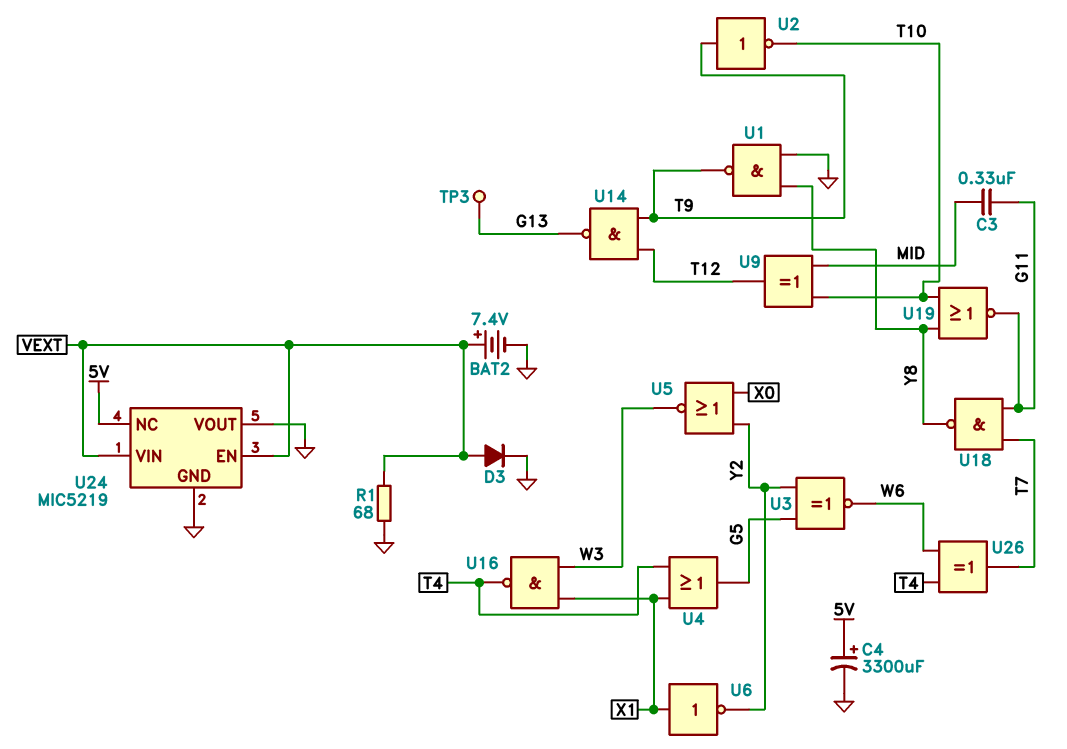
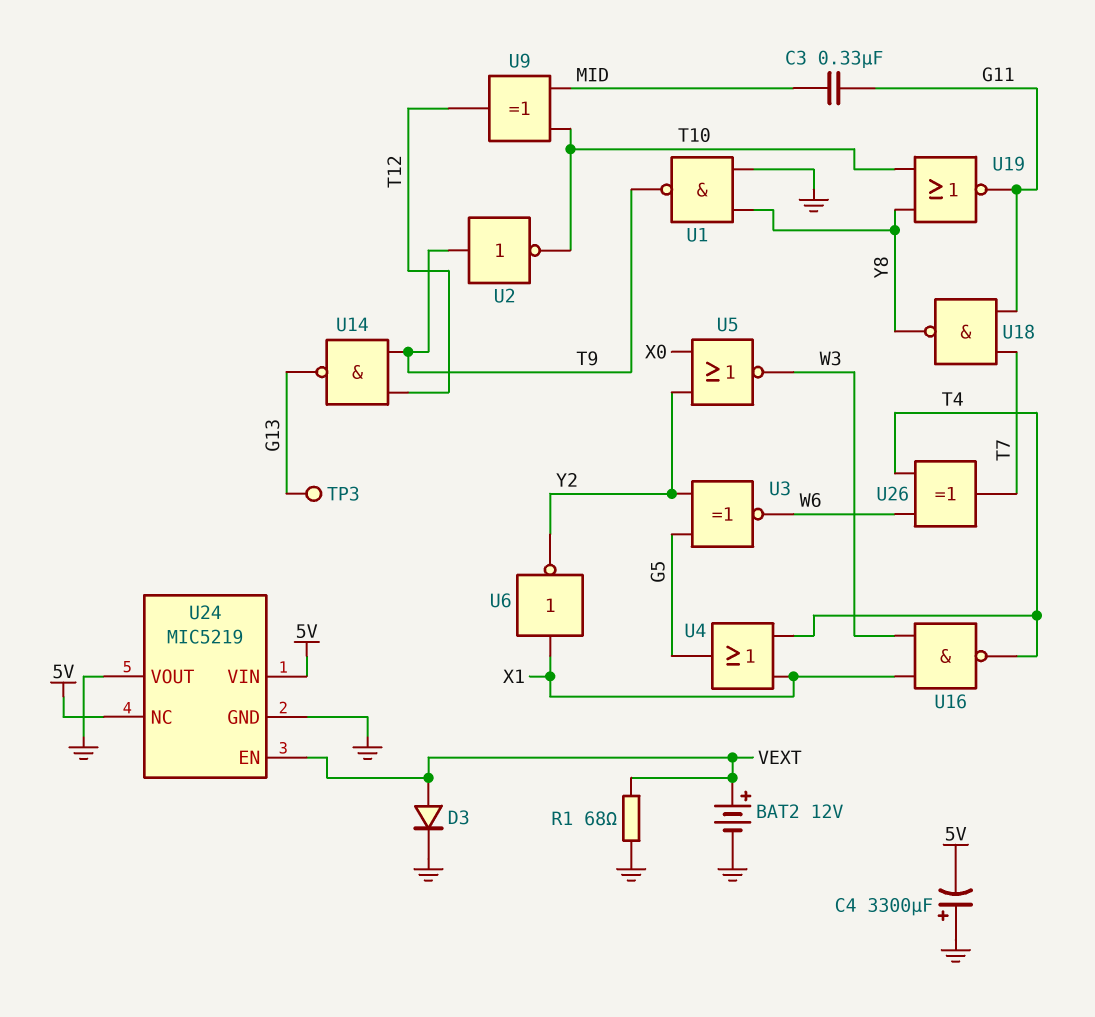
BAT2: 7.4V (plus VEXT, minus GND) -> 12V (plus VEXT, minus GND)
C4: 3300uF (plus 5V, minus GND) -> 3300uF (plus GND, minus 5V)
U24 pin VIN: VEXT -> 5V

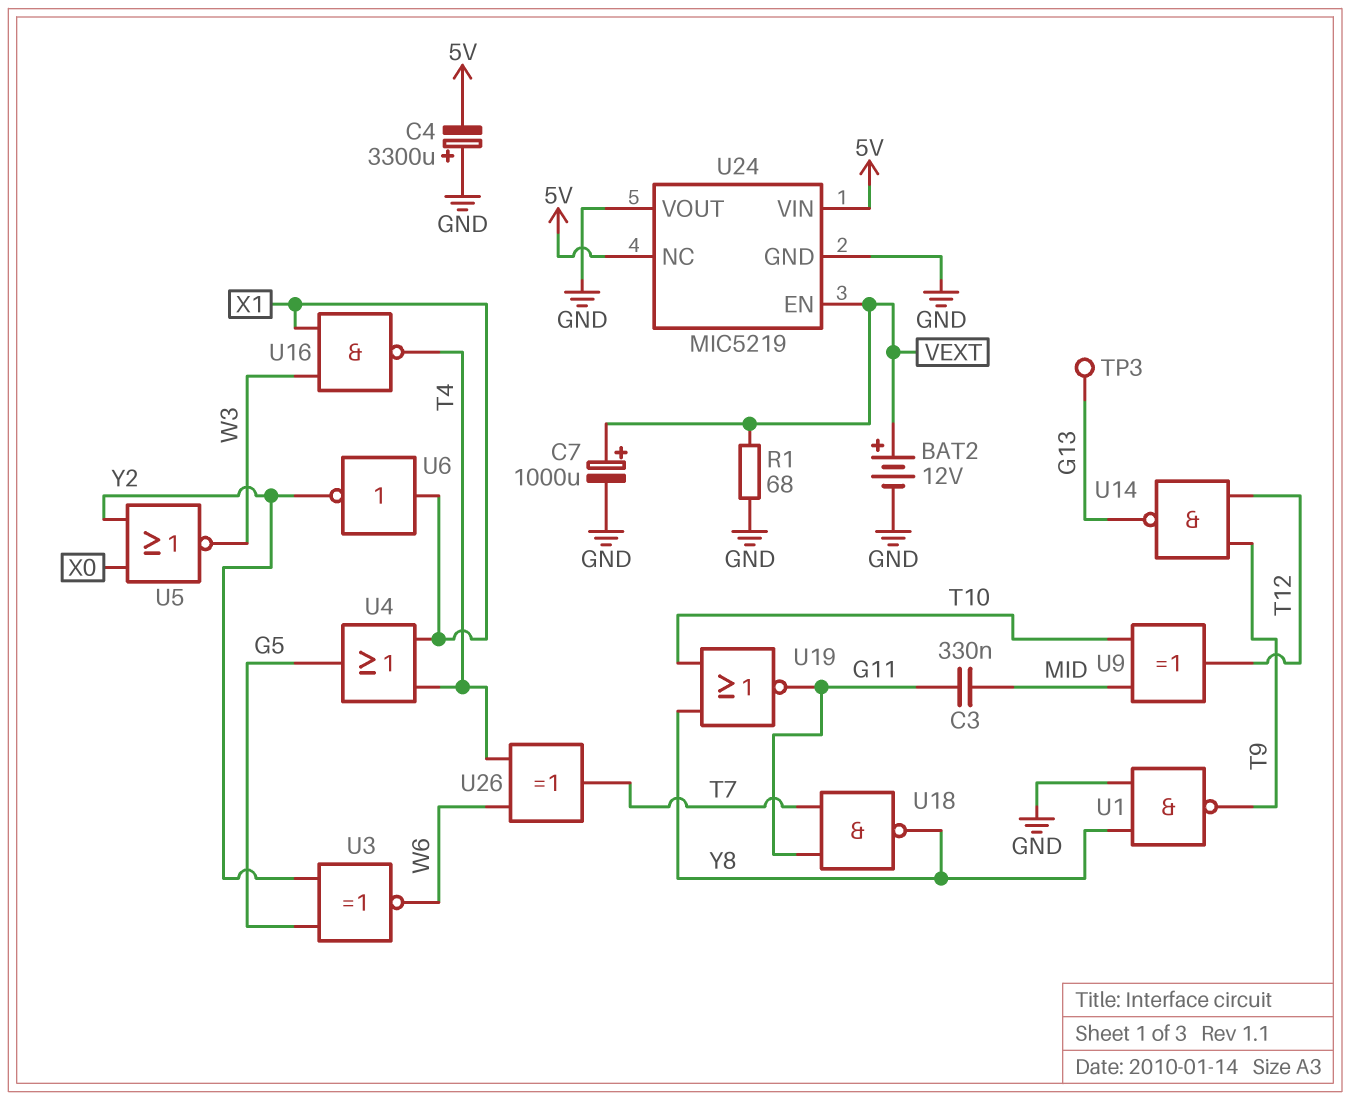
C7: none -> 1000uF (plus VEXT, minus GND)
D3: diode (A VEXT, K GND) -> none
U2: NOT (in T9, out T10) -> none

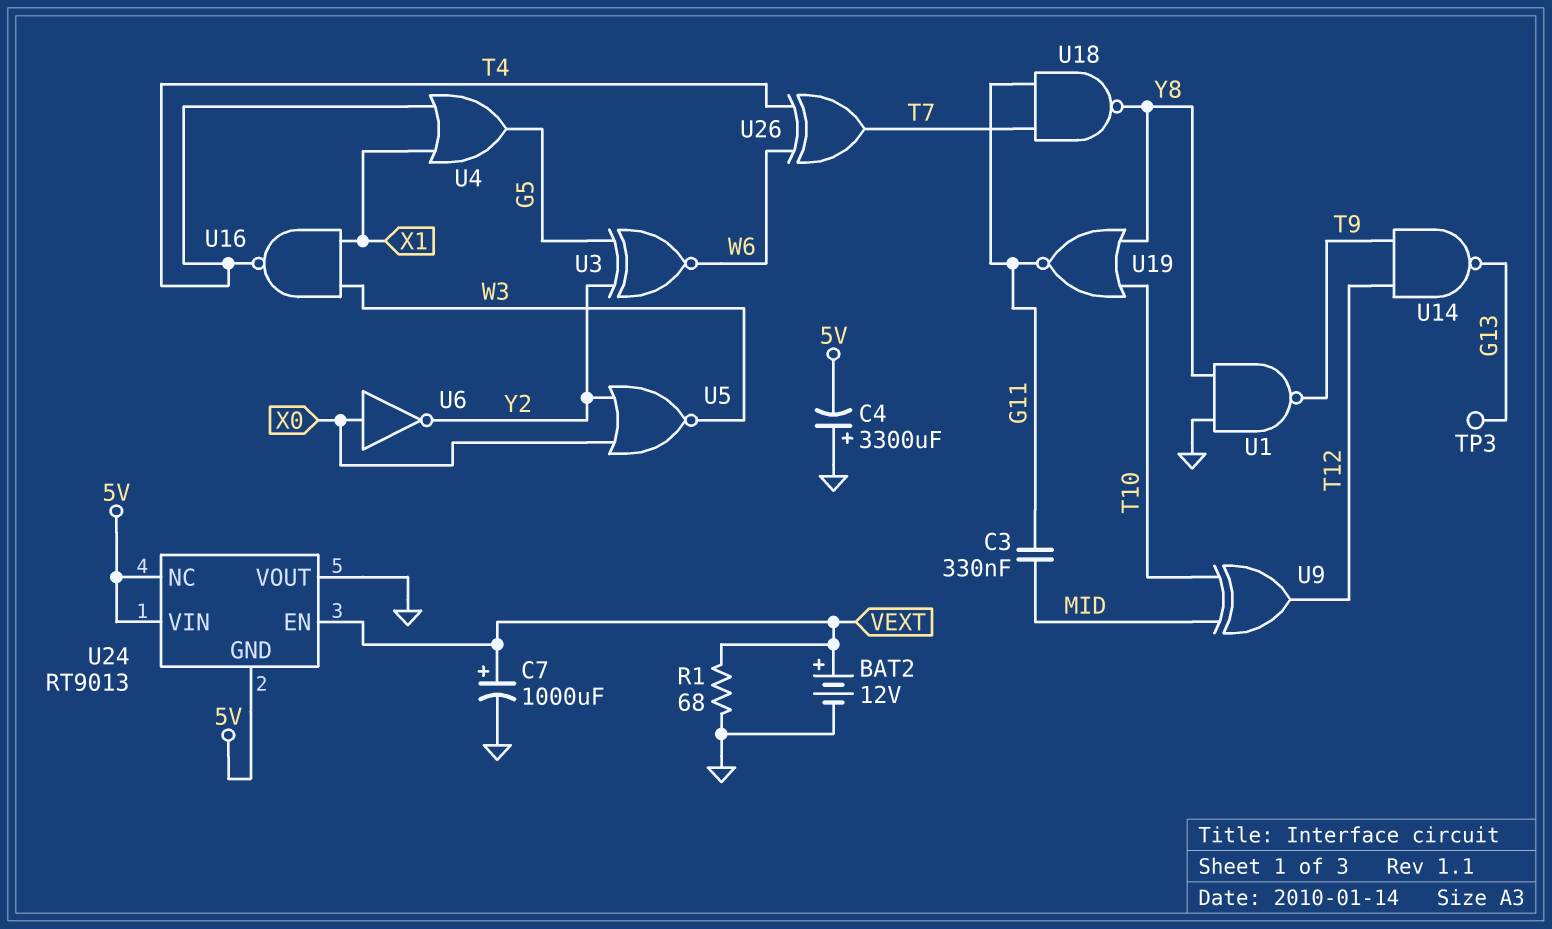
U6: NOT (in X1, out Y2) -> NOT (in X0, out Y2)
U24: MIC5219 -> RT9013
U24 pin GND: GND -> 5V

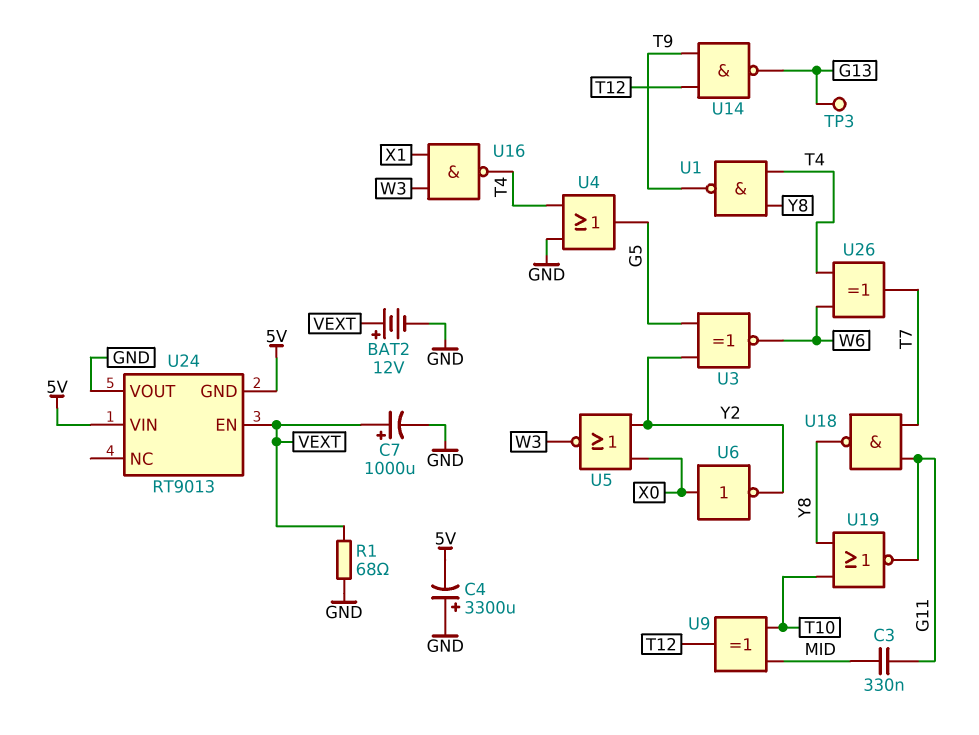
U1: NAND (in GND, in Y8, out T9) -> NAND (in T4, in Y8, out T9)
U4: OR (in T4, in X1, out G5) -> OR (in GND, in T4, out G5)
U24 pin NC: 5V -> none

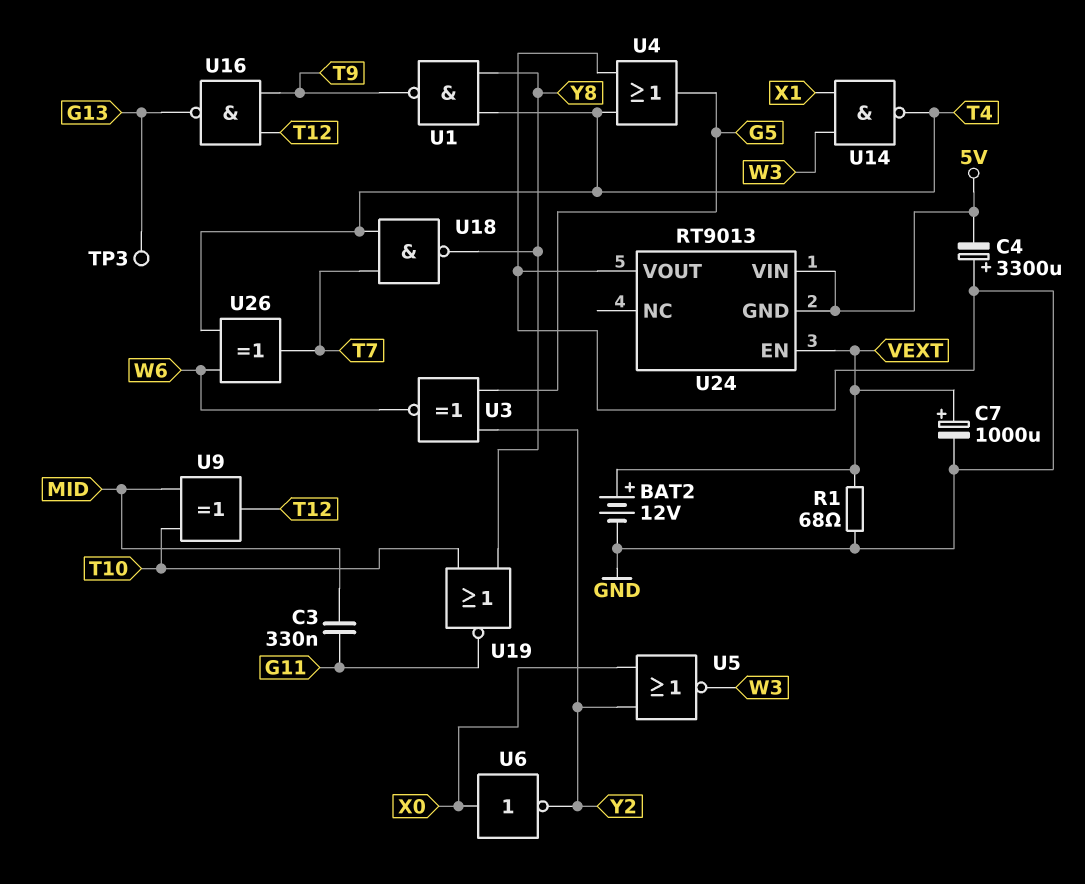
U14: NAND (in T9, in T12, out G13) -> NAND (in W3, in X1, out T4)
U16: NAND (in W3, in X1, out T4) -> NAND (in T9, in T12, out G13)
U18: NAND (in G11, in T7, out Y8) -> NAND (in T4, in T7, out Y8)

